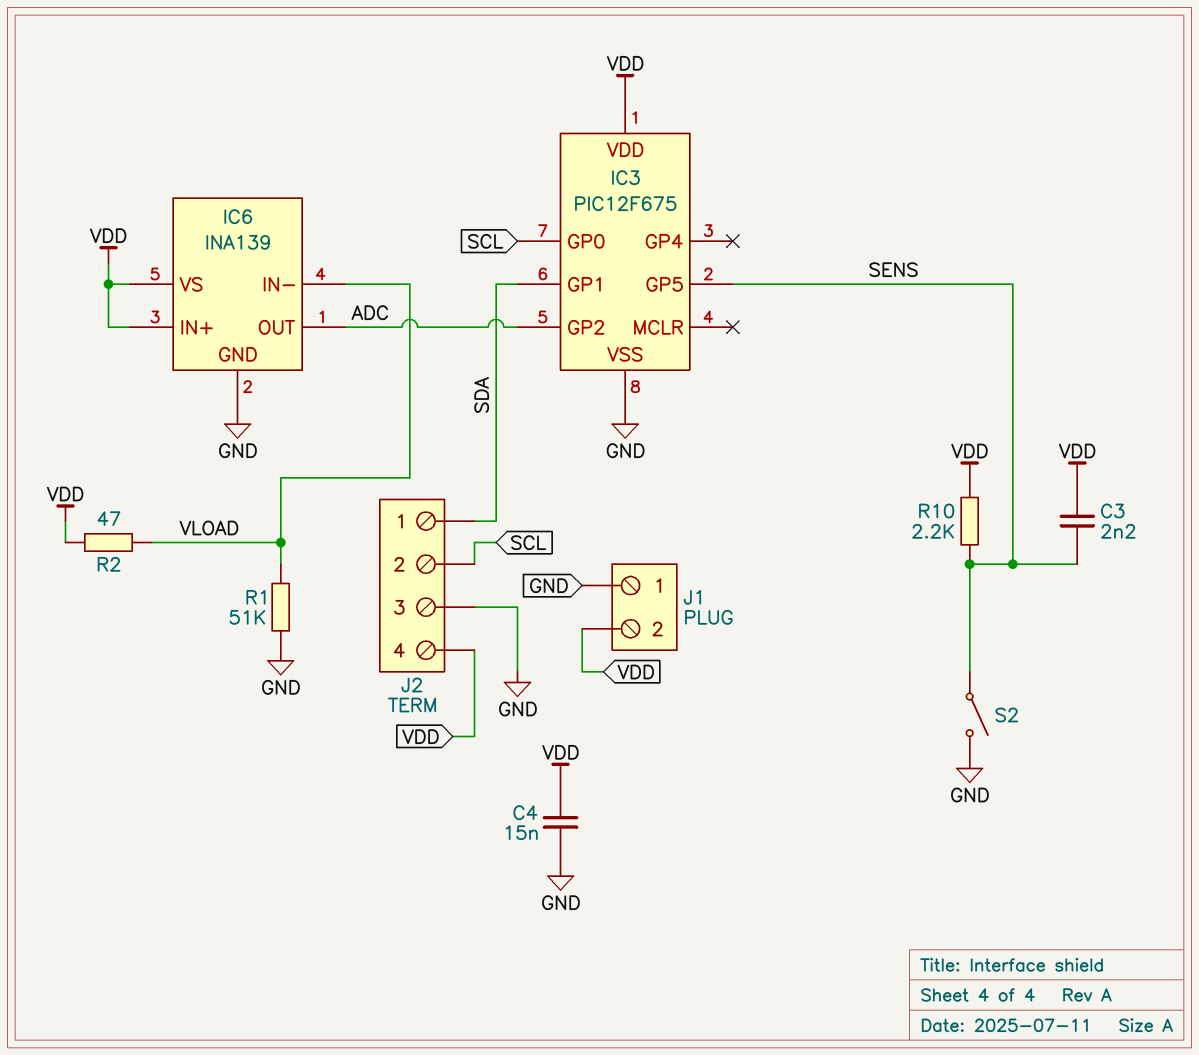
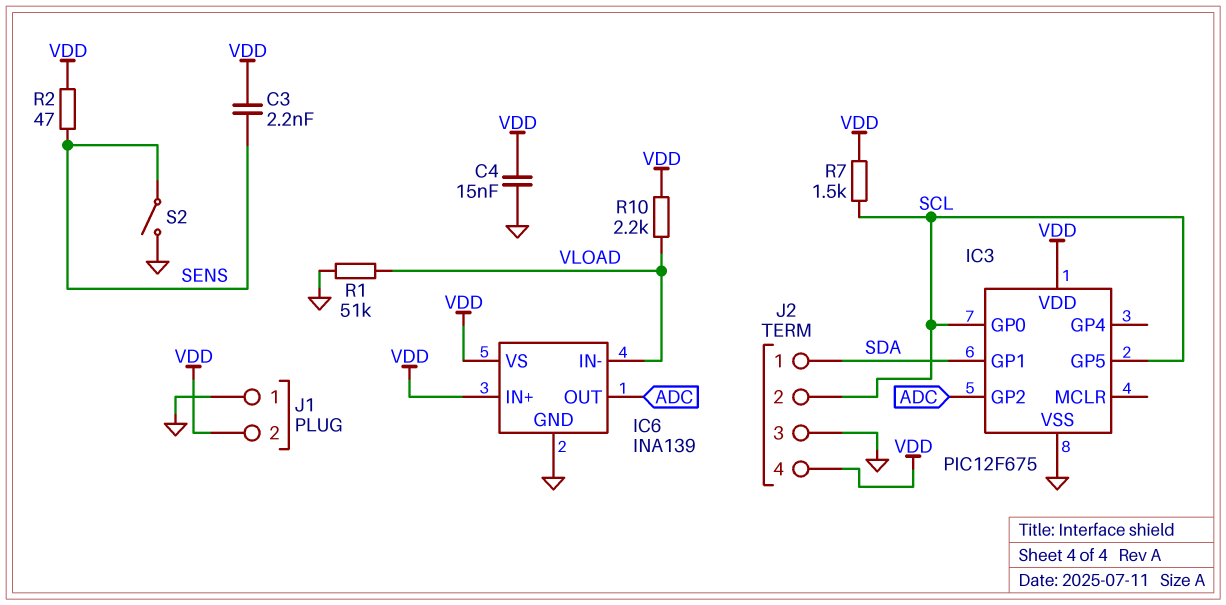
IC3 pin GP5: SENS -> SCL
R2: 47 (VDD, VLOAD) -> 47 (SENS, VDD)
R7: none -> 1.5k (SCL, VDD)
R10: 2.2k (SENS, VDD) -> 2.2k (VDD, VLOAD)

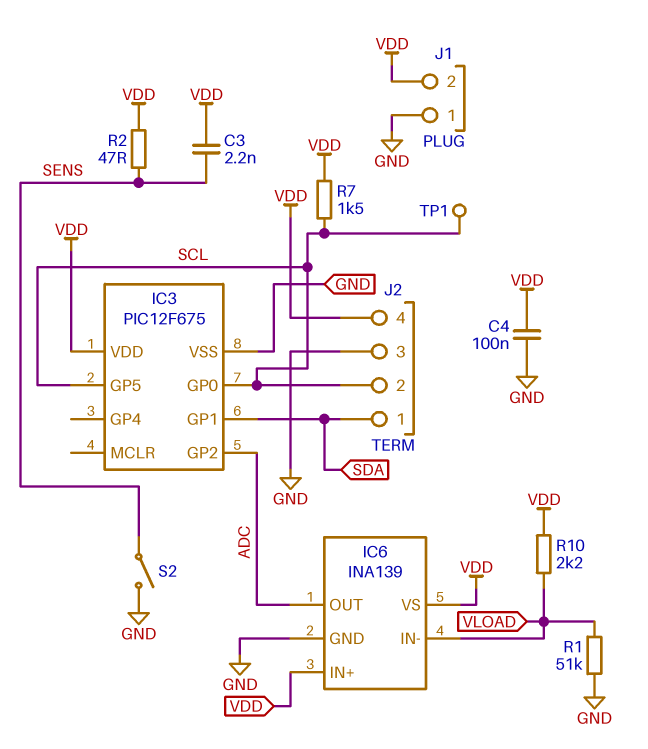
C4: 15nF (GND, VDD) -> 100nF (GND, VDD)
TP1: none -> test point (SCL)

